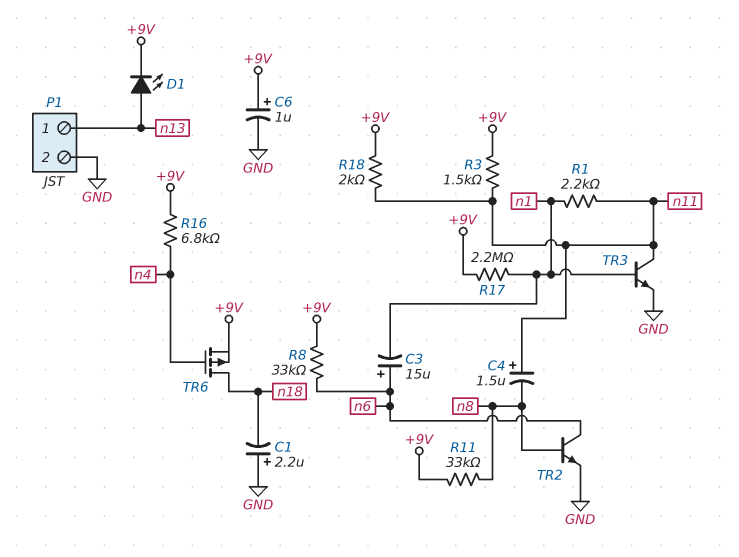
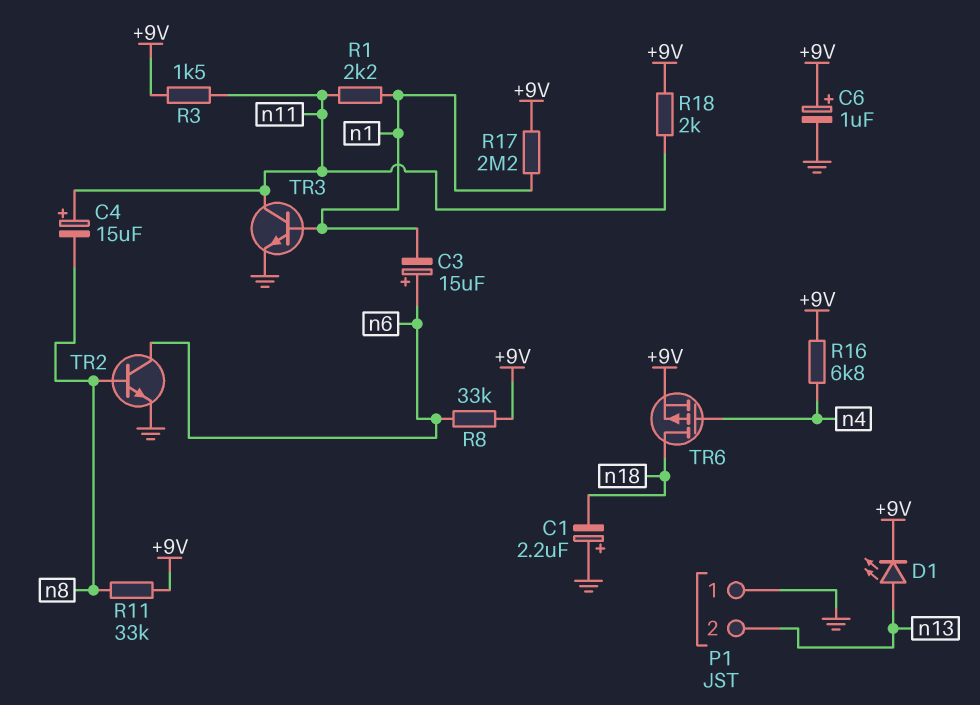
C4: 1.5uF (plus n11, minus n8) -> 15uF (plus n11, minus n8)
P1 pin 1: n13 -> GND
P1 pin 2: GND -> n13

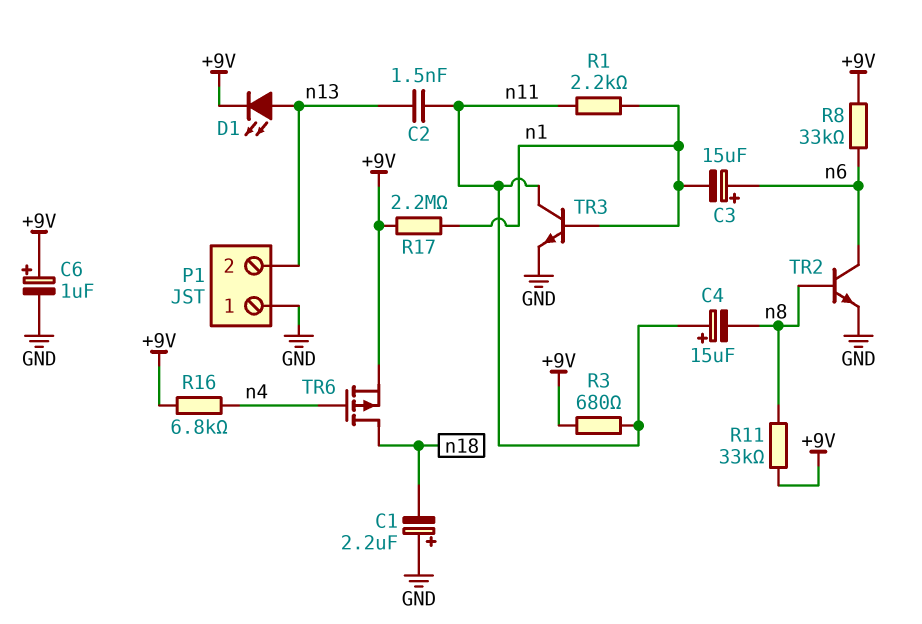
C2: none -> 1.5nF (n11, n13)
R3: 1.5k (+9V, n11) -> 680 (+9V, n11)
R18: 2k (+9V, n11) -> none

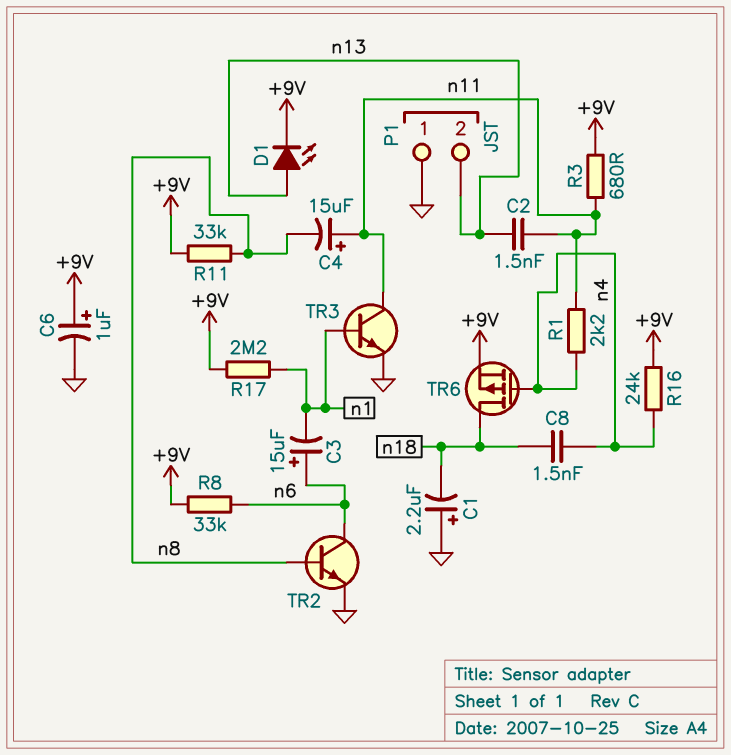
C8: none -> 1.5nF (n4, n18)
R1: 2.2k (n1, n11) -> 2.2k (n4, n11)
R16: 6.8k (+9V, n4) -> 24k (+9V, n4)

